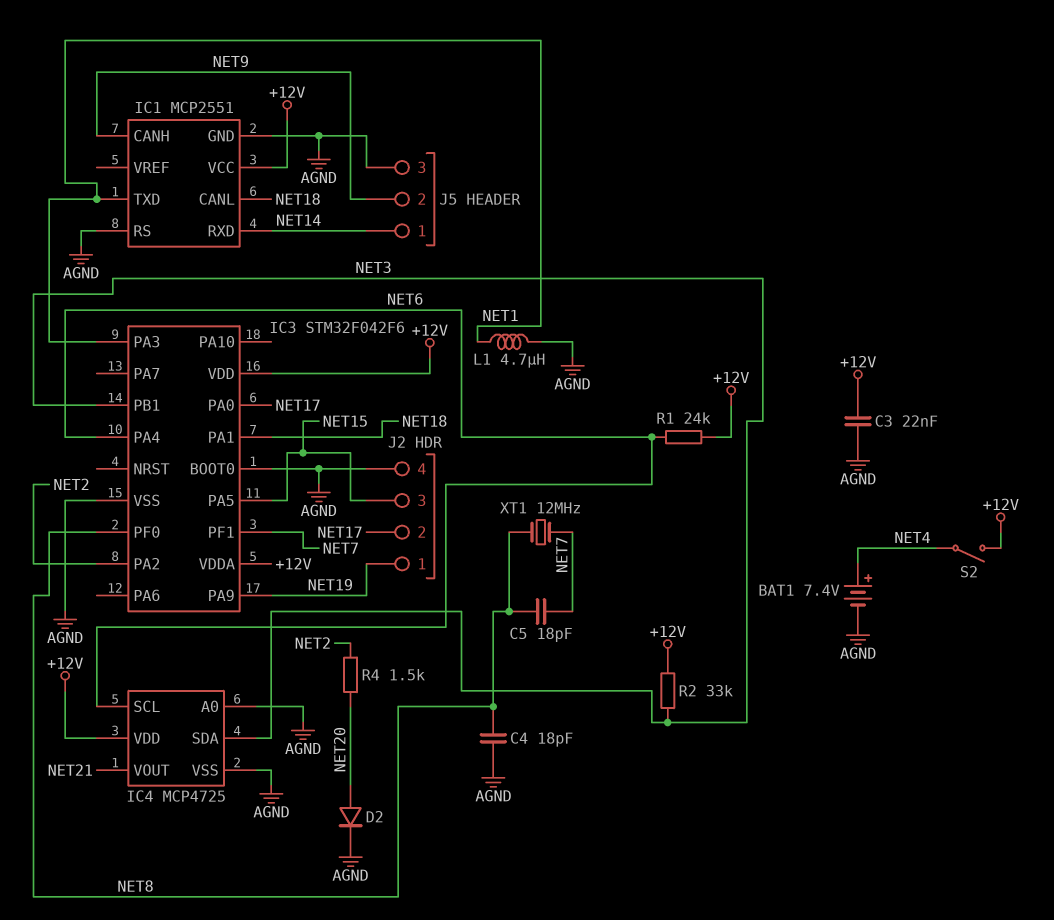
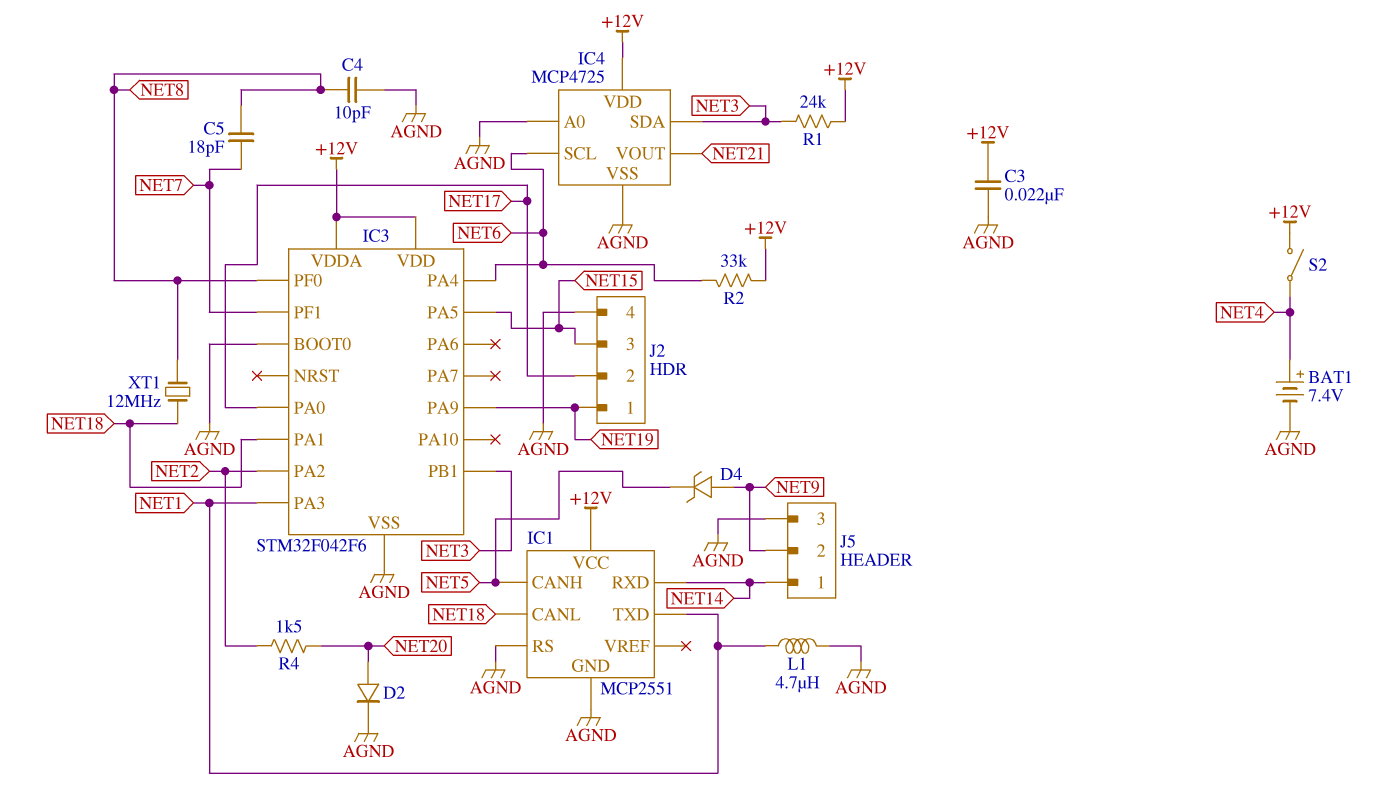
C4: 18pF (AGND, NET8) -> 10pF (AGND, NET8)
D4: none -> zener (A NET9, K NET5)
IC1 pin CANH: NET9 -> NET5
R1: 24k (+12V, NET6) -> 24k (+12V, NET3)
R2: 33k (+12V, NET3) -> 33k (+12V, NET6)
XT1: 12MHz (NET7, NET8) -> 12MHz (NET8, NET18)

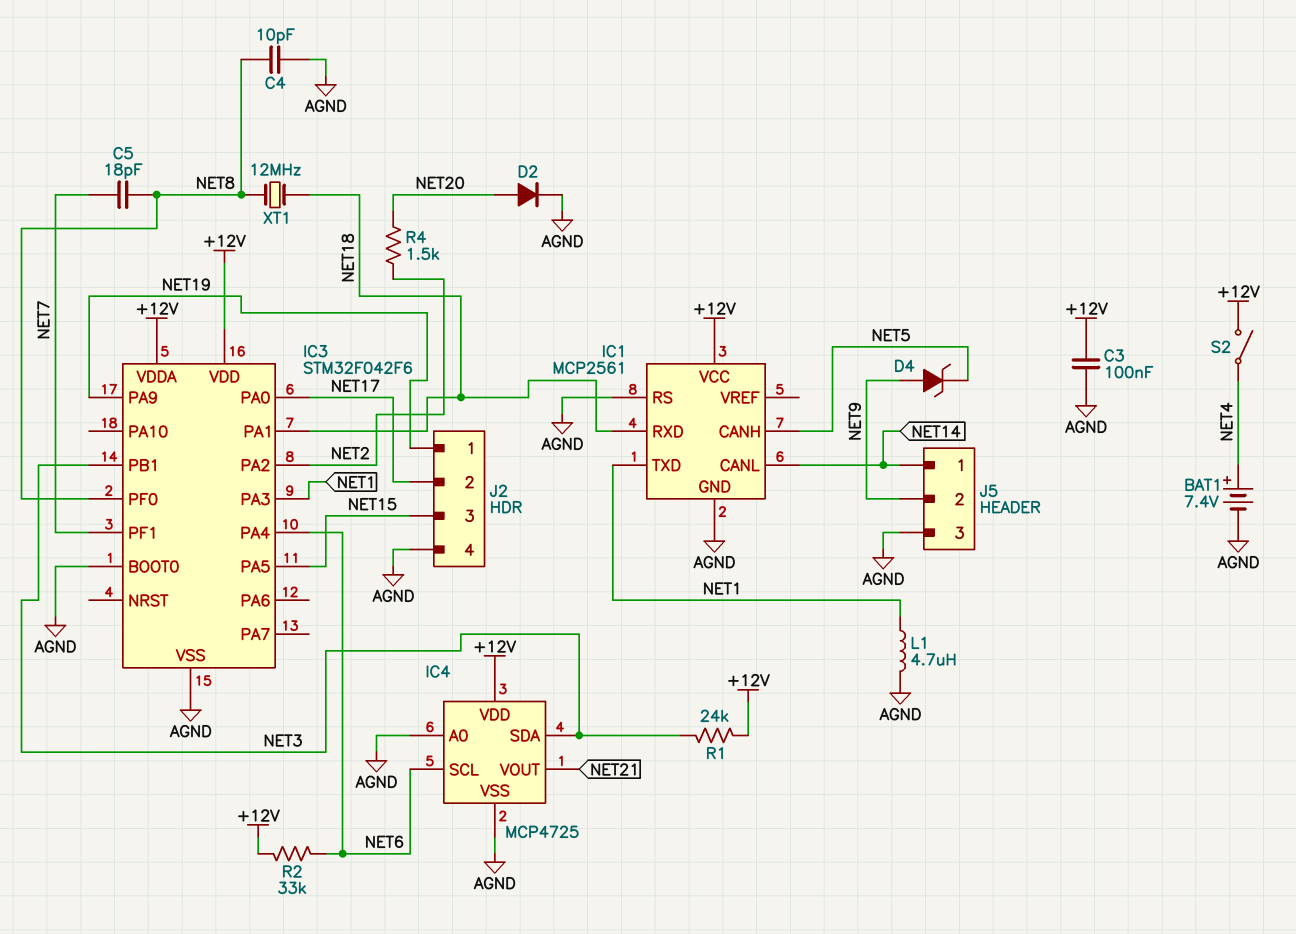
C3: 22nF (+12V, AGND) -> 100nF (+12V, AGND)
IC1: MCP2551 -> MCP2561
IC1 pin CANL: NET18 -> NET14
IC1 pin RXD: NET14 -> NET18

